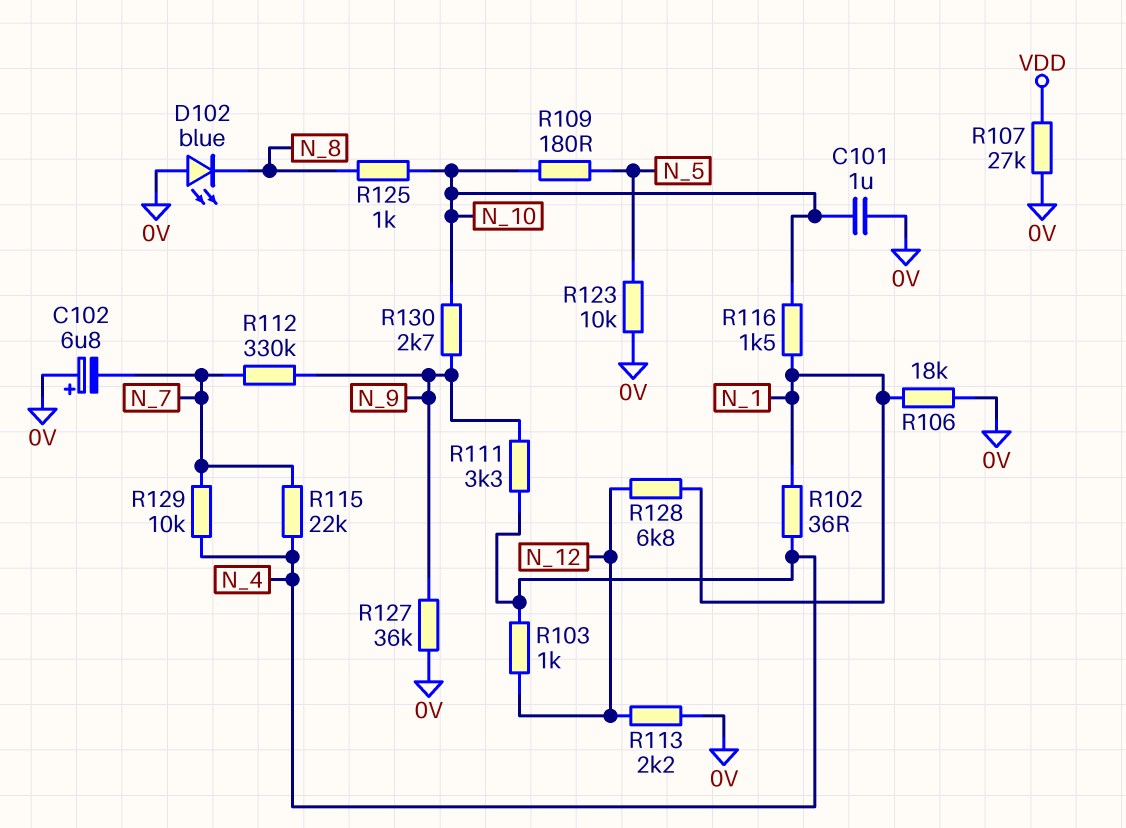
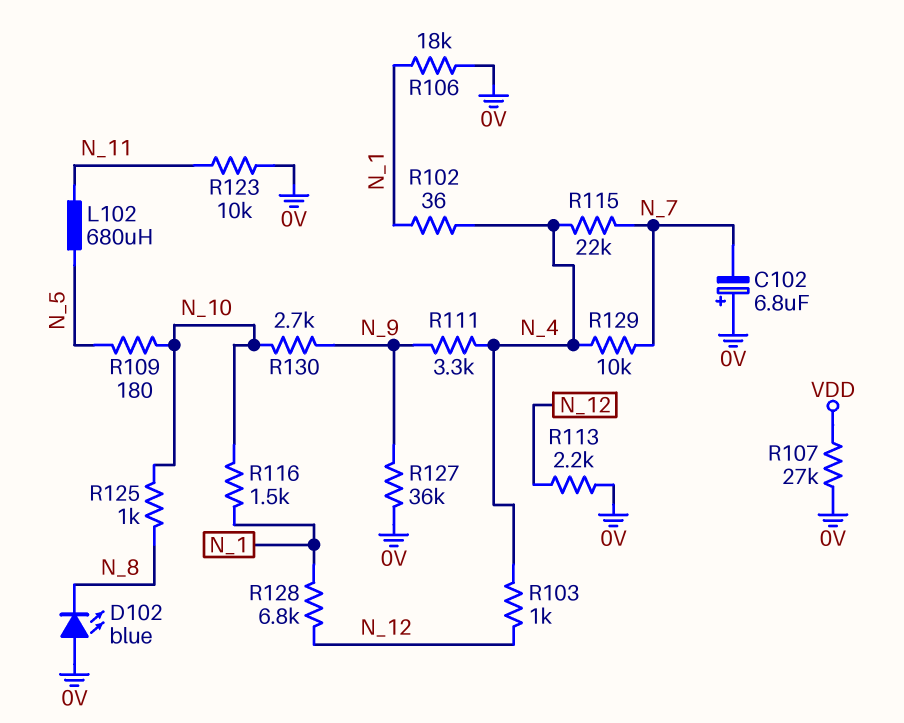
C101: 1uF (0V, N_10) -> none
L102: none -> 680uH (N_5, N_11)
R112: 330k (N_7, N_9) -> none
R123: 10k (0V, N_5) -> 10k (0V, N_11)

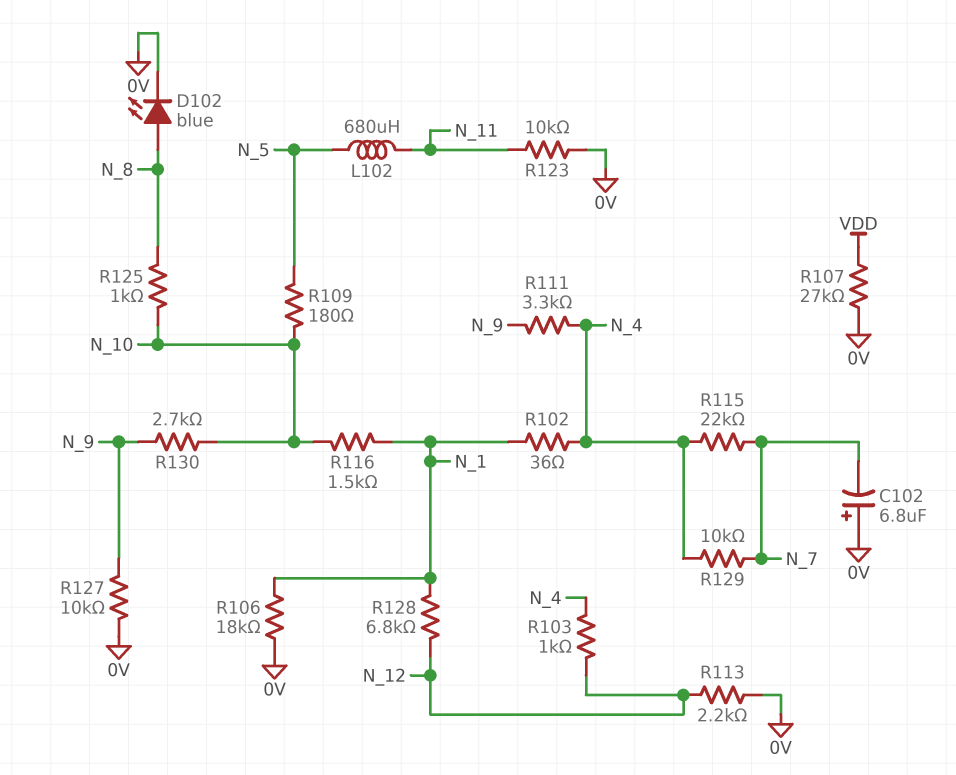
D102: LED blue (A 0V, K N_8) -> LED blue (A N_8, K 0V)
R127: 36k (0V, N_9) -> 10k (0V, N_9)

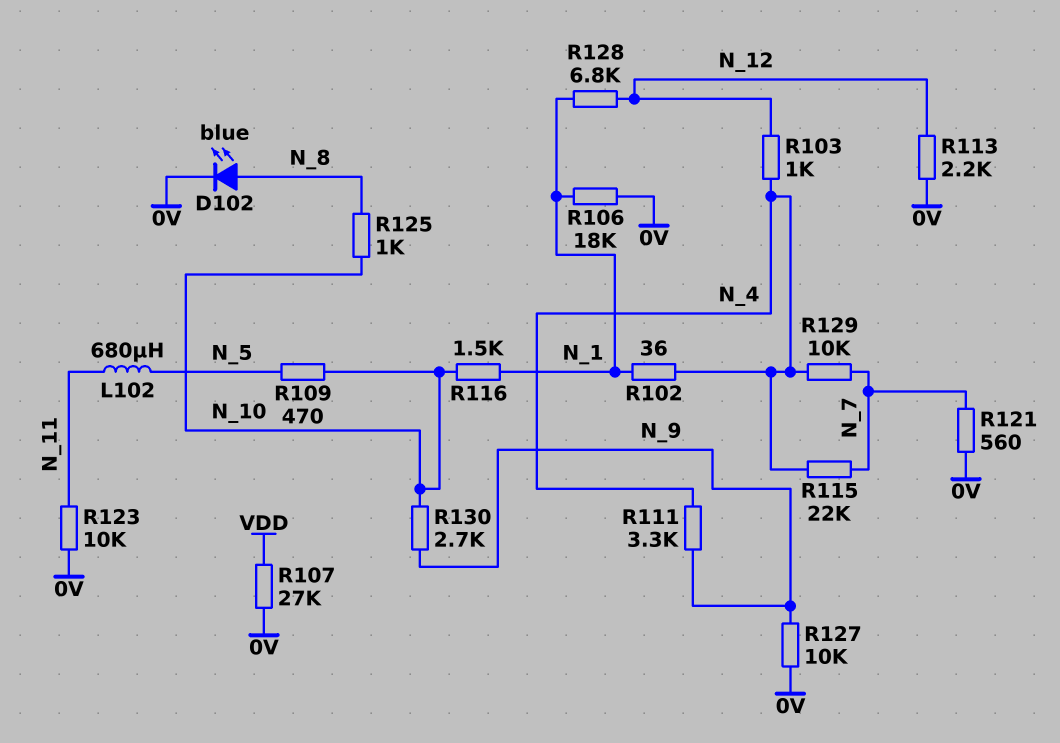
C102: 6.8uF (plus 0V, minus N_7) -> none
R109: 180 (N_5, N_10) -> 470 (N_5, N_10)
R121: none -> 560 (0V, N_7)

